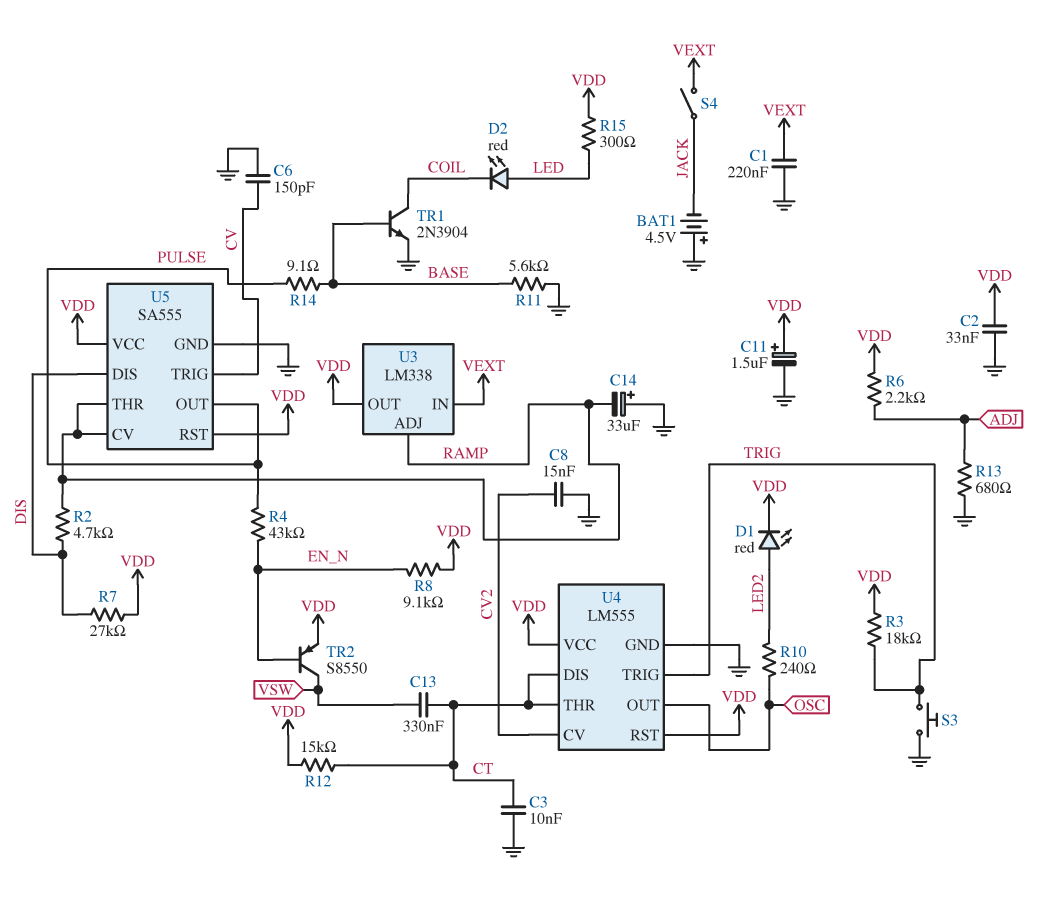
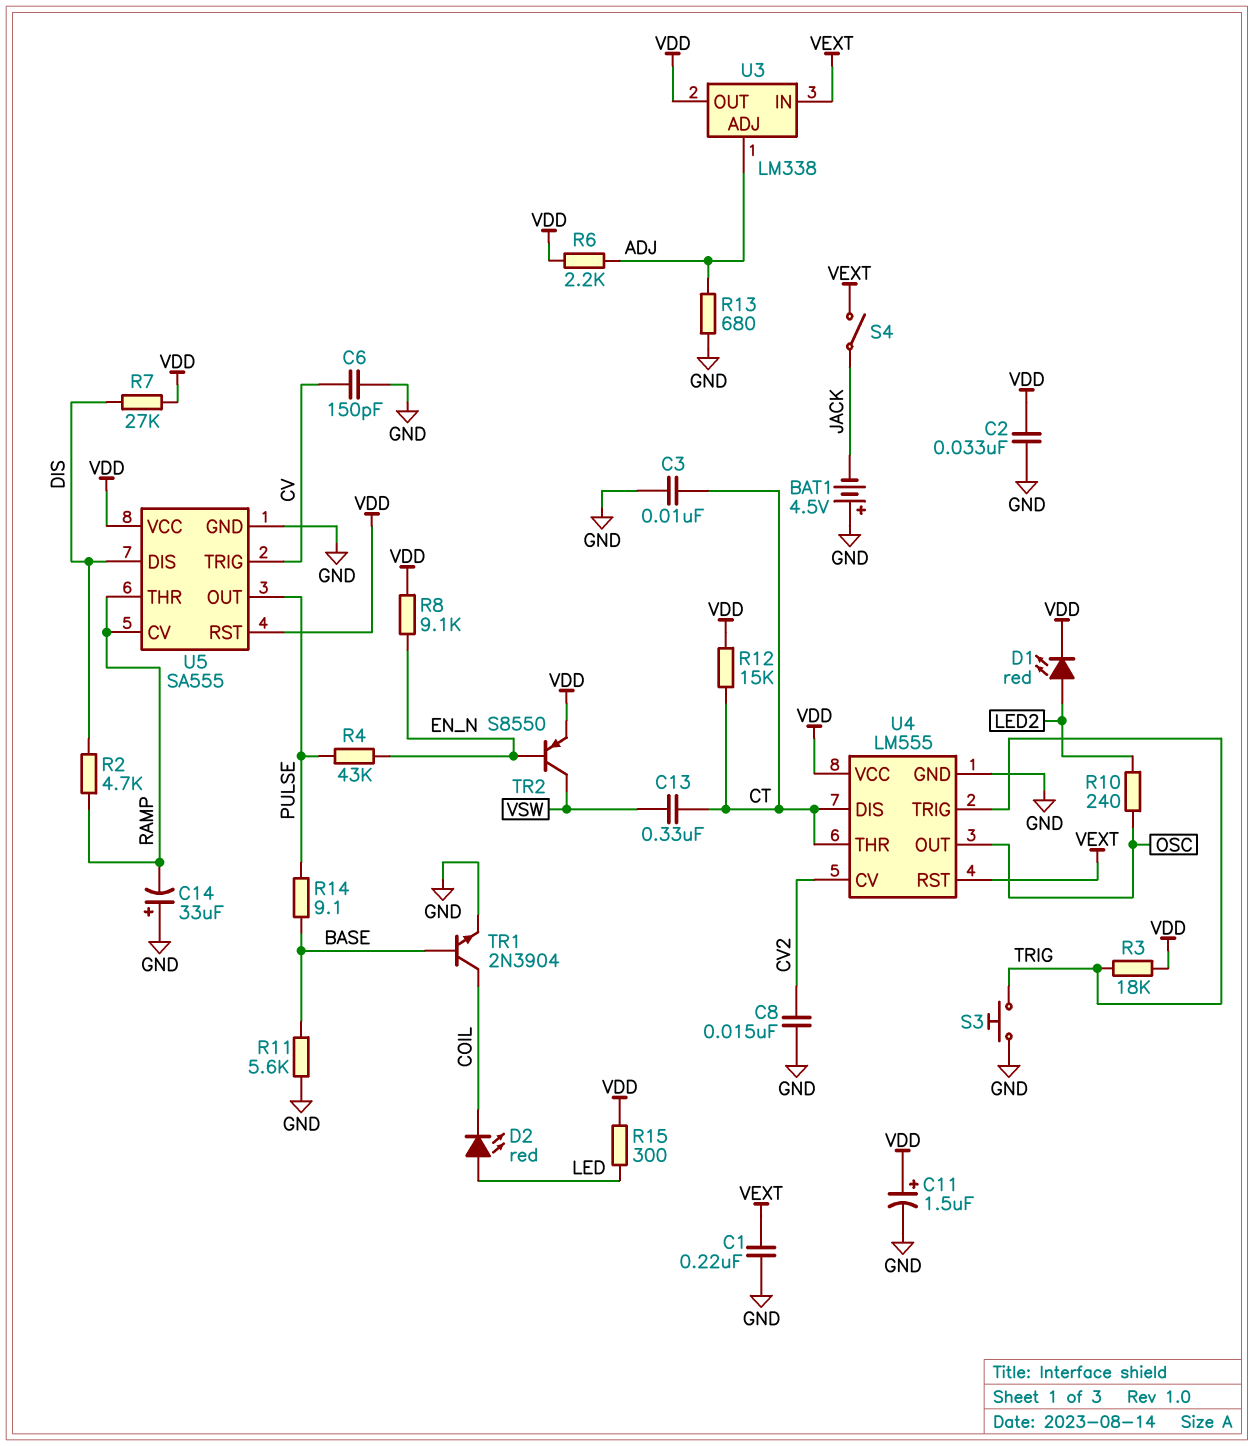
U3 pin ADJ: RAMP -> ADJ
U4 pin RST: VDD -> VEXT

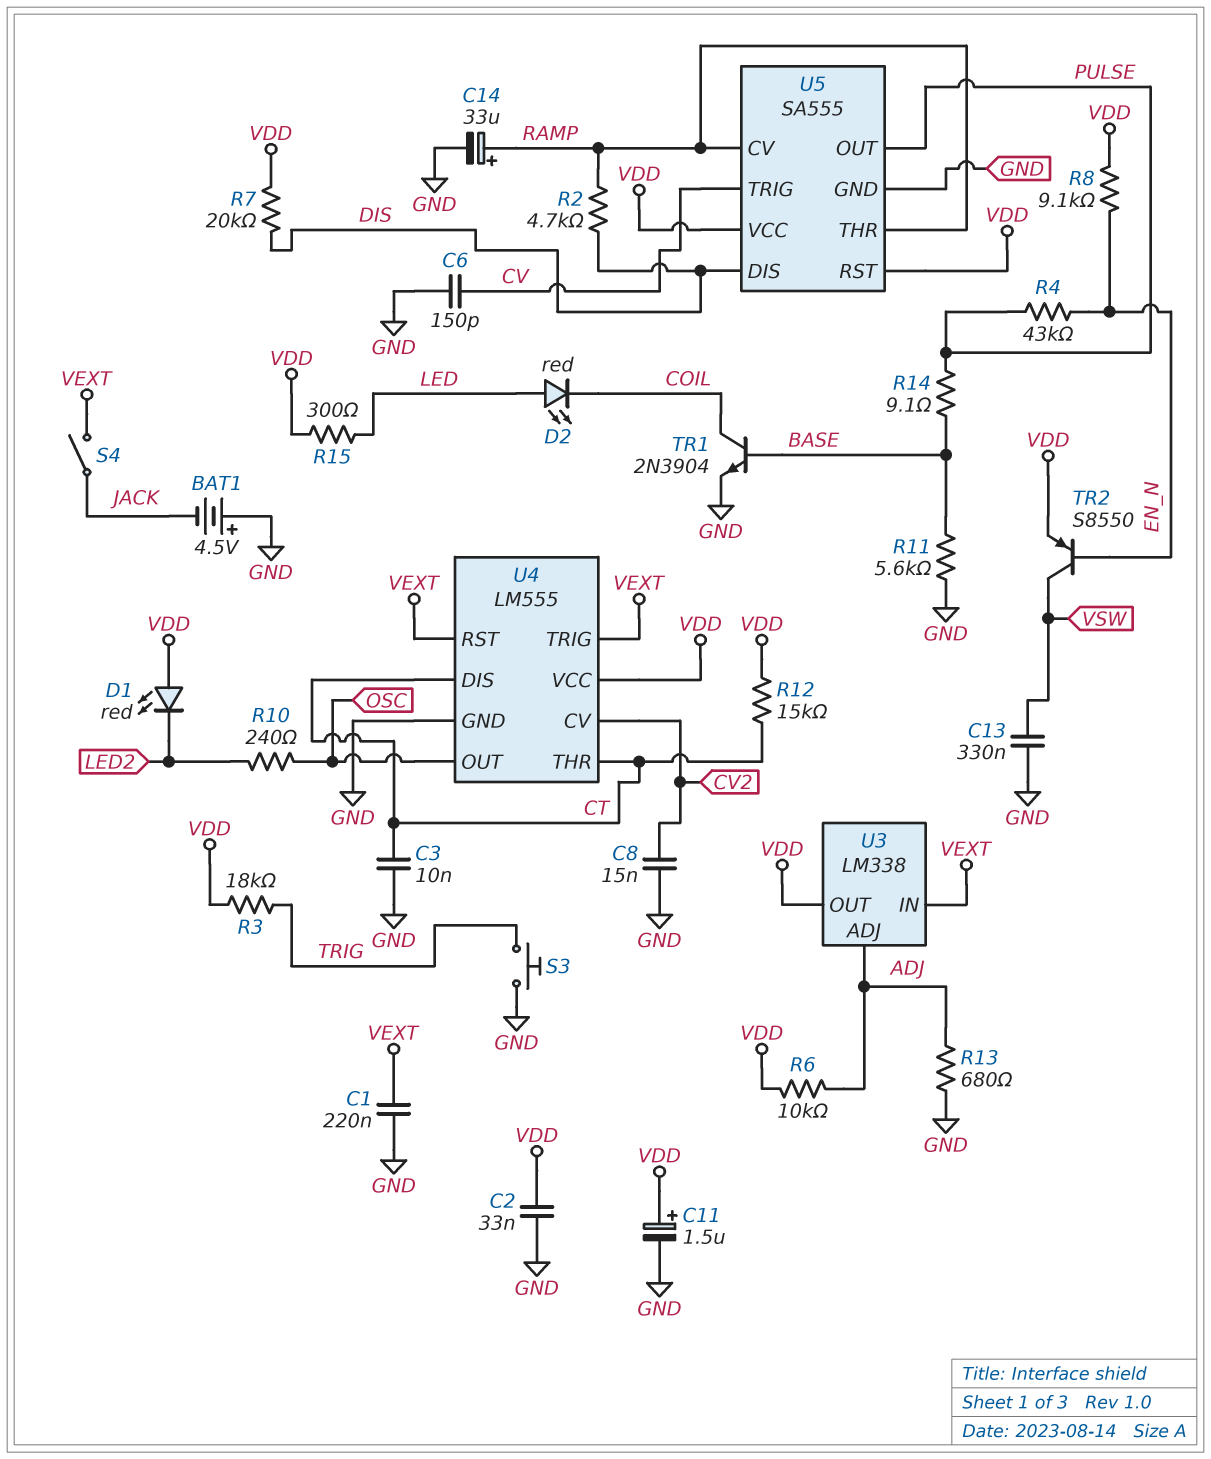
C13: 330nF (CT, VSW) -> 330nF (GND, VSW)
C14: 33uF (plus GND, minus RAMP) -> 33uF (plus RAMP, minus GND)
D1: LED red (A LED2, K VDD) -> LED red (A VDD, K LED2)
R6: 2.2k (ADJ, VDD) -> 10k (ADJ, VDD)
R7: 27k (DIS, VDD) -> 20k (DIS, VDD)
U4 pin TRIG: TRIG -> VEXT

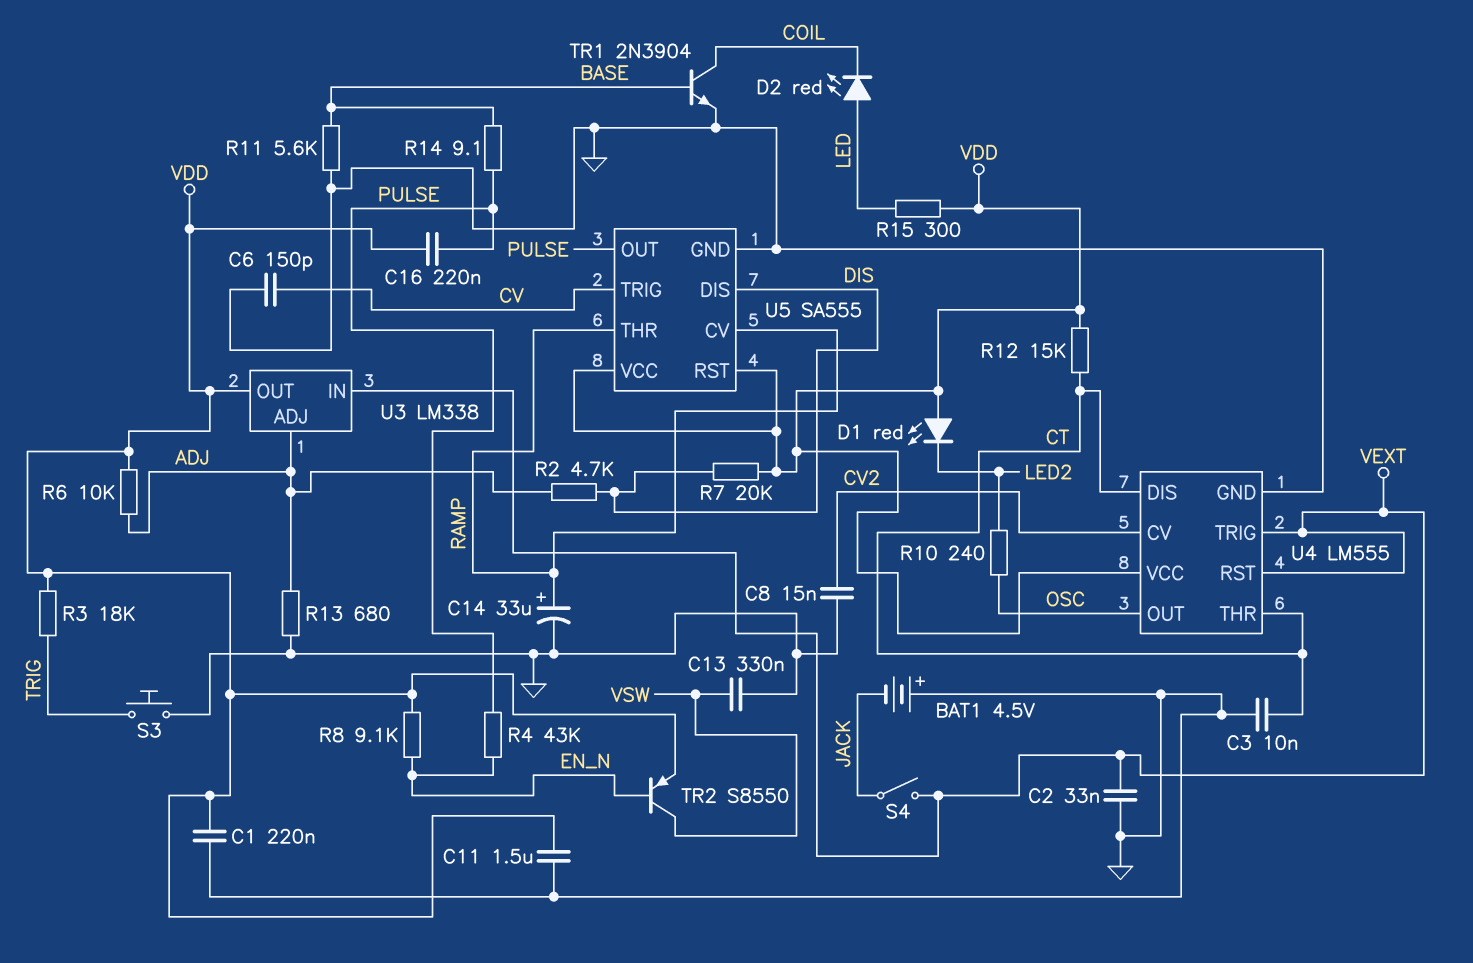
C1: 220nF (GND, VEXT) -> 220nF (GND, VDD)
C2: 33nF (GND, VDD) -> 33nF (GND, VEXT)
C11: 1.5uF (plus VDD, minus GND) -> 1.5uF (GND, VDD)
C16: none -> 220nF (PULSE, VDD)
R2: 4.7k (DIS, RAMP) -> 4.7k (ADJ, DIS)

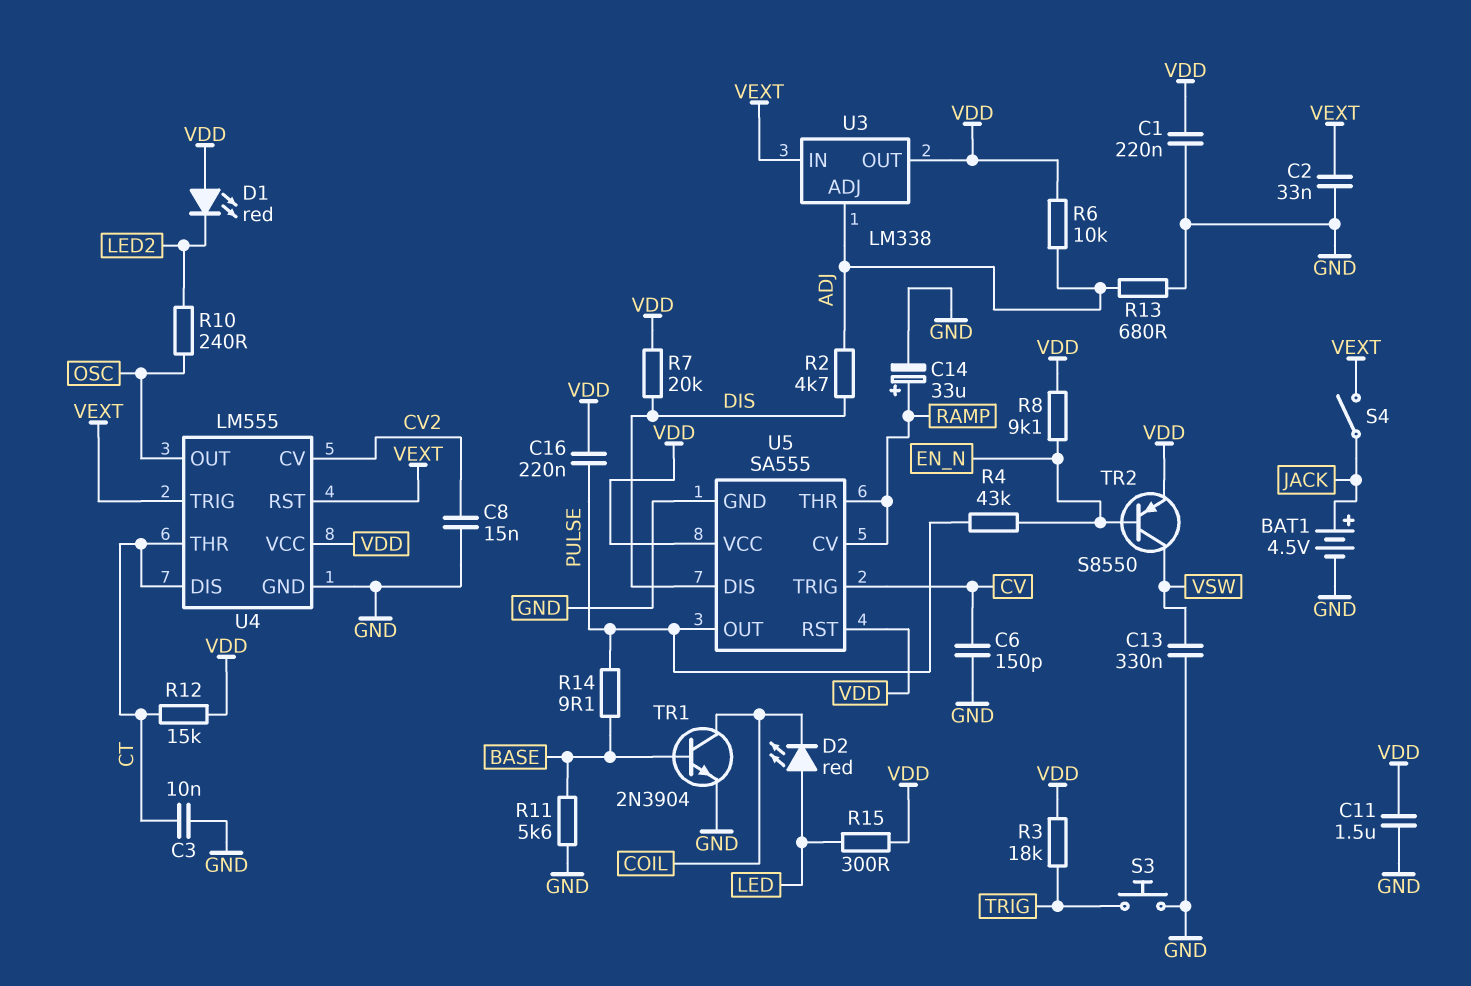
BAT1: 4.5V (plus GND, minus JACK) -> 4.5V (plus JACK, minus GND)

